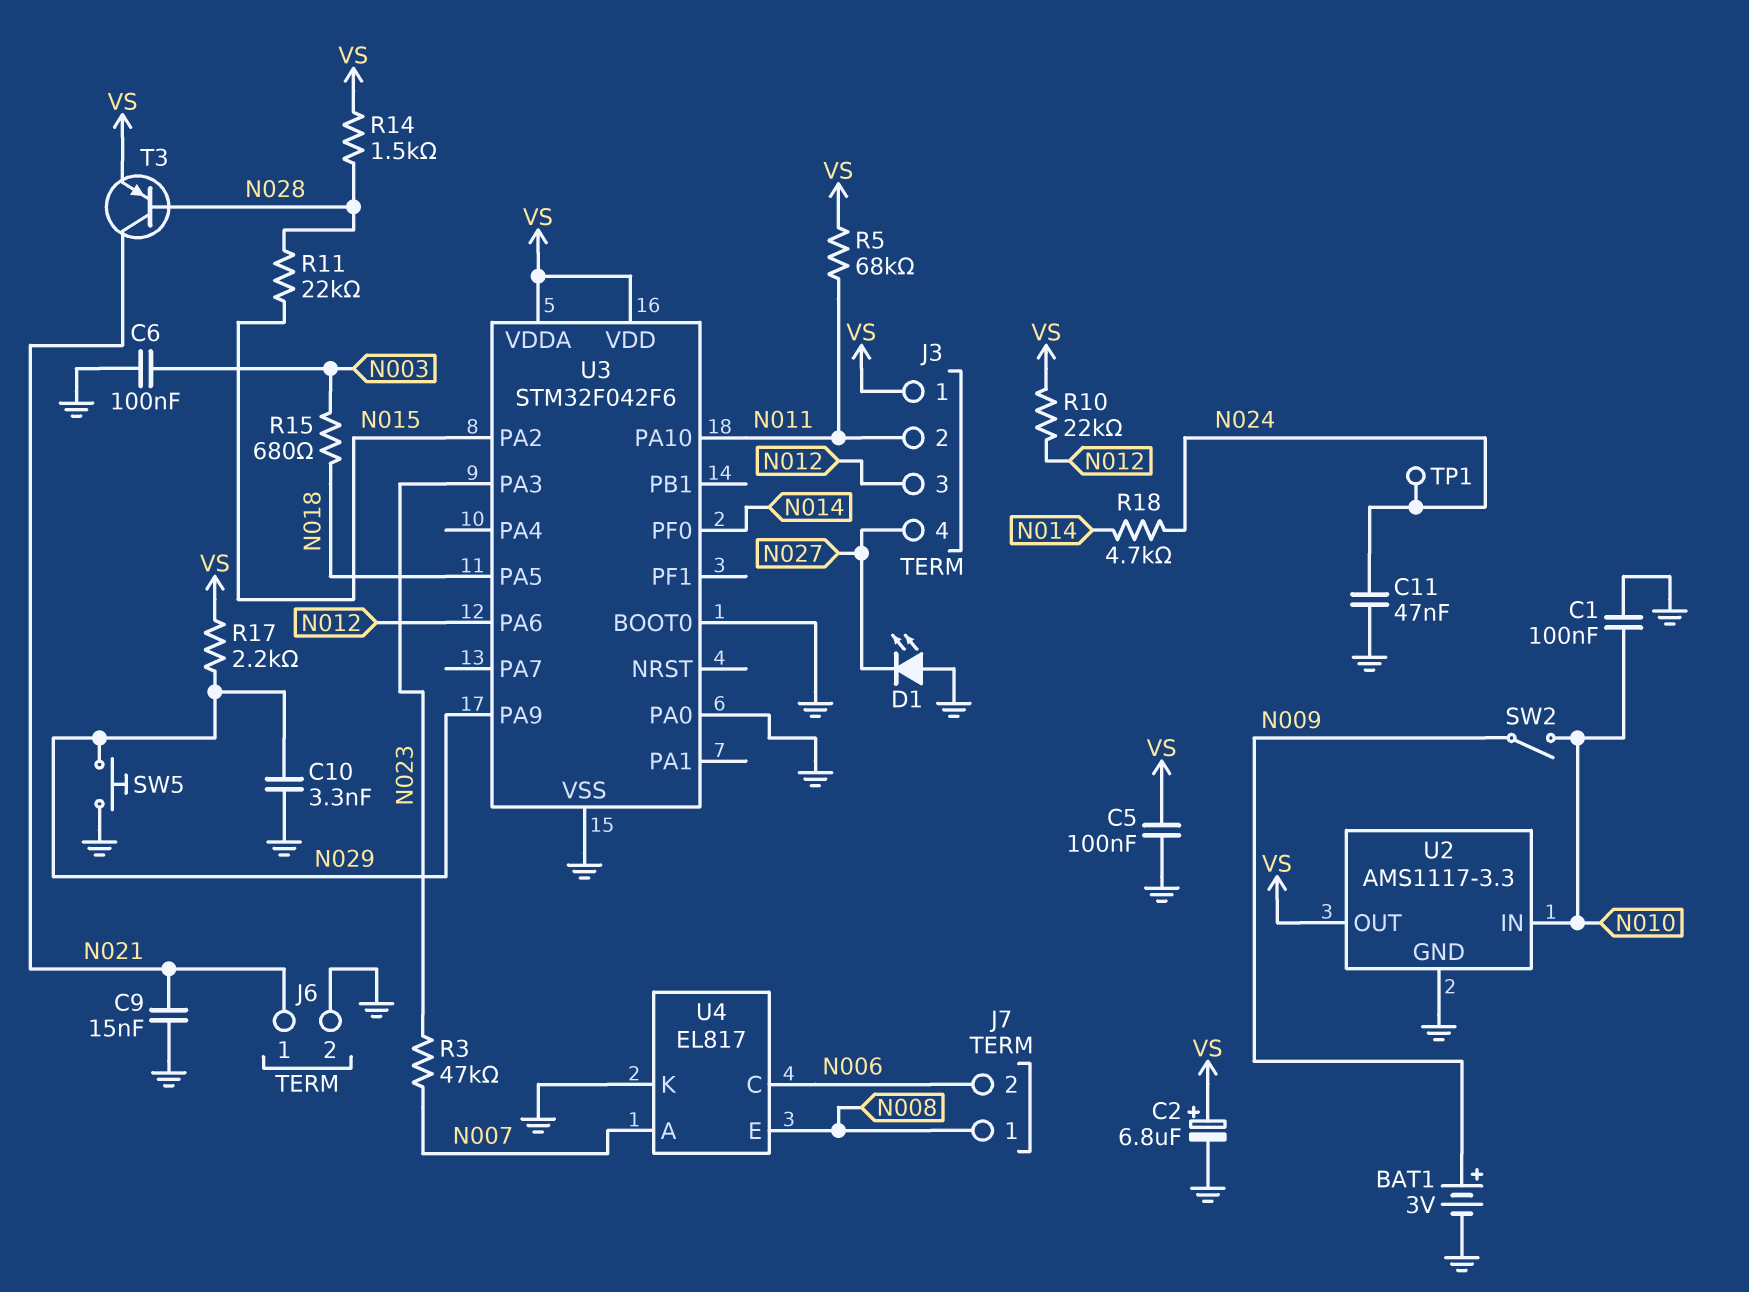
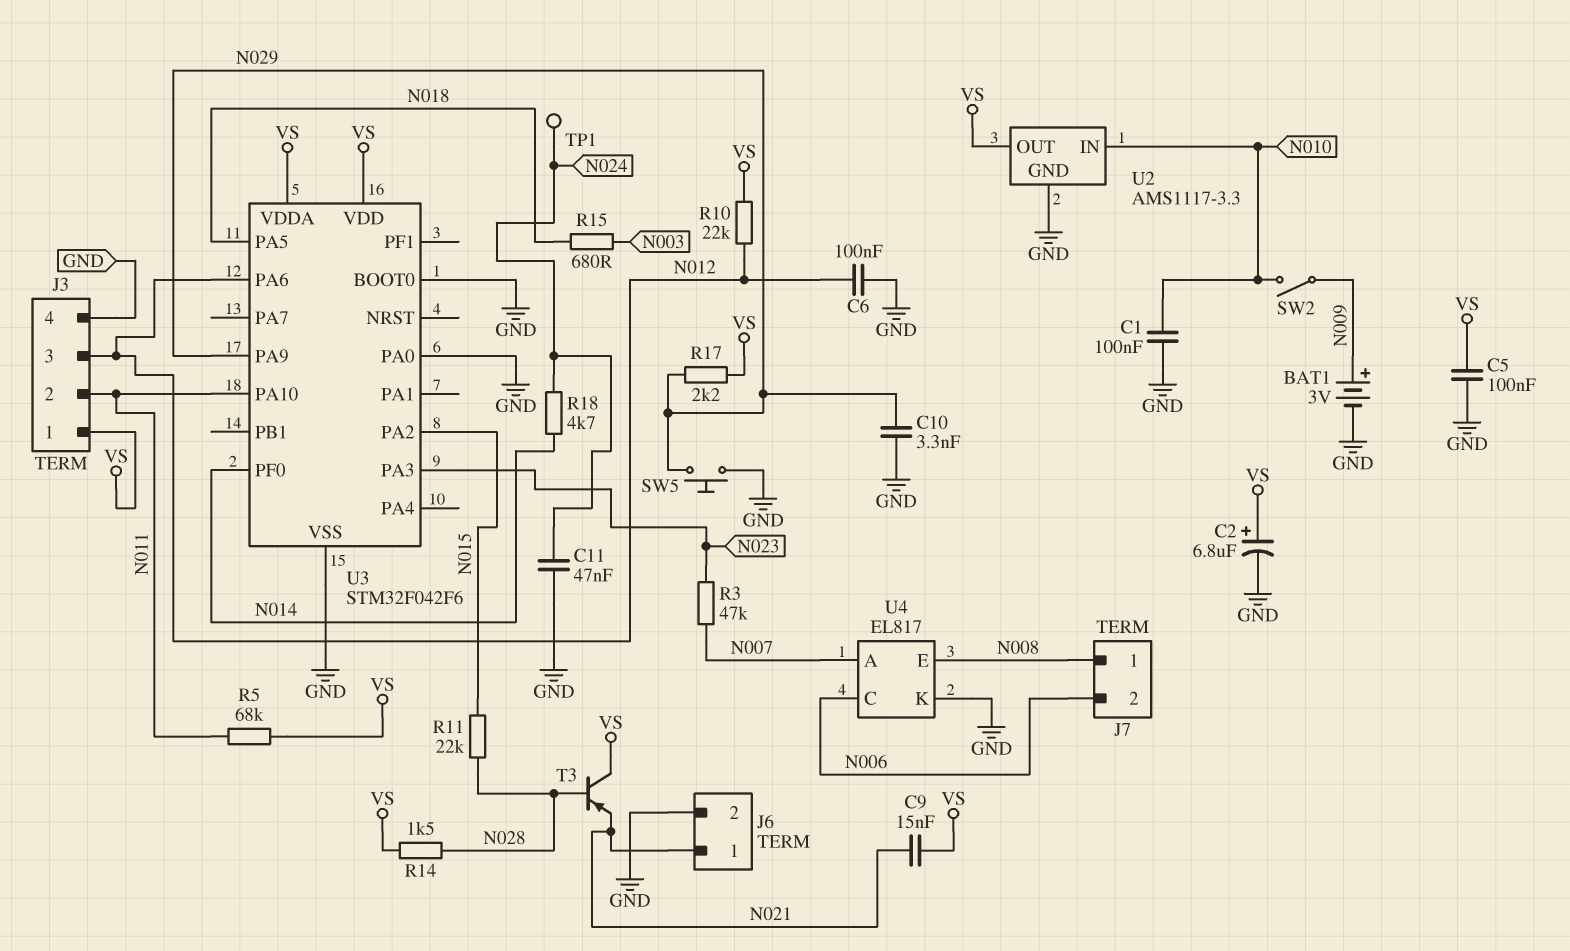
C6: 100nF (GND, N003) -> 100nF (GND, N012)
C9: 15nF (GND, N021) -> 15nF (N021, VS)
D1: LED (A GND, K N027) -> none
J3 pin 4: N027 -> GND
T3: PNP (B N028, C N021, E VS) -> PNP (B N028, C VS, E N021)

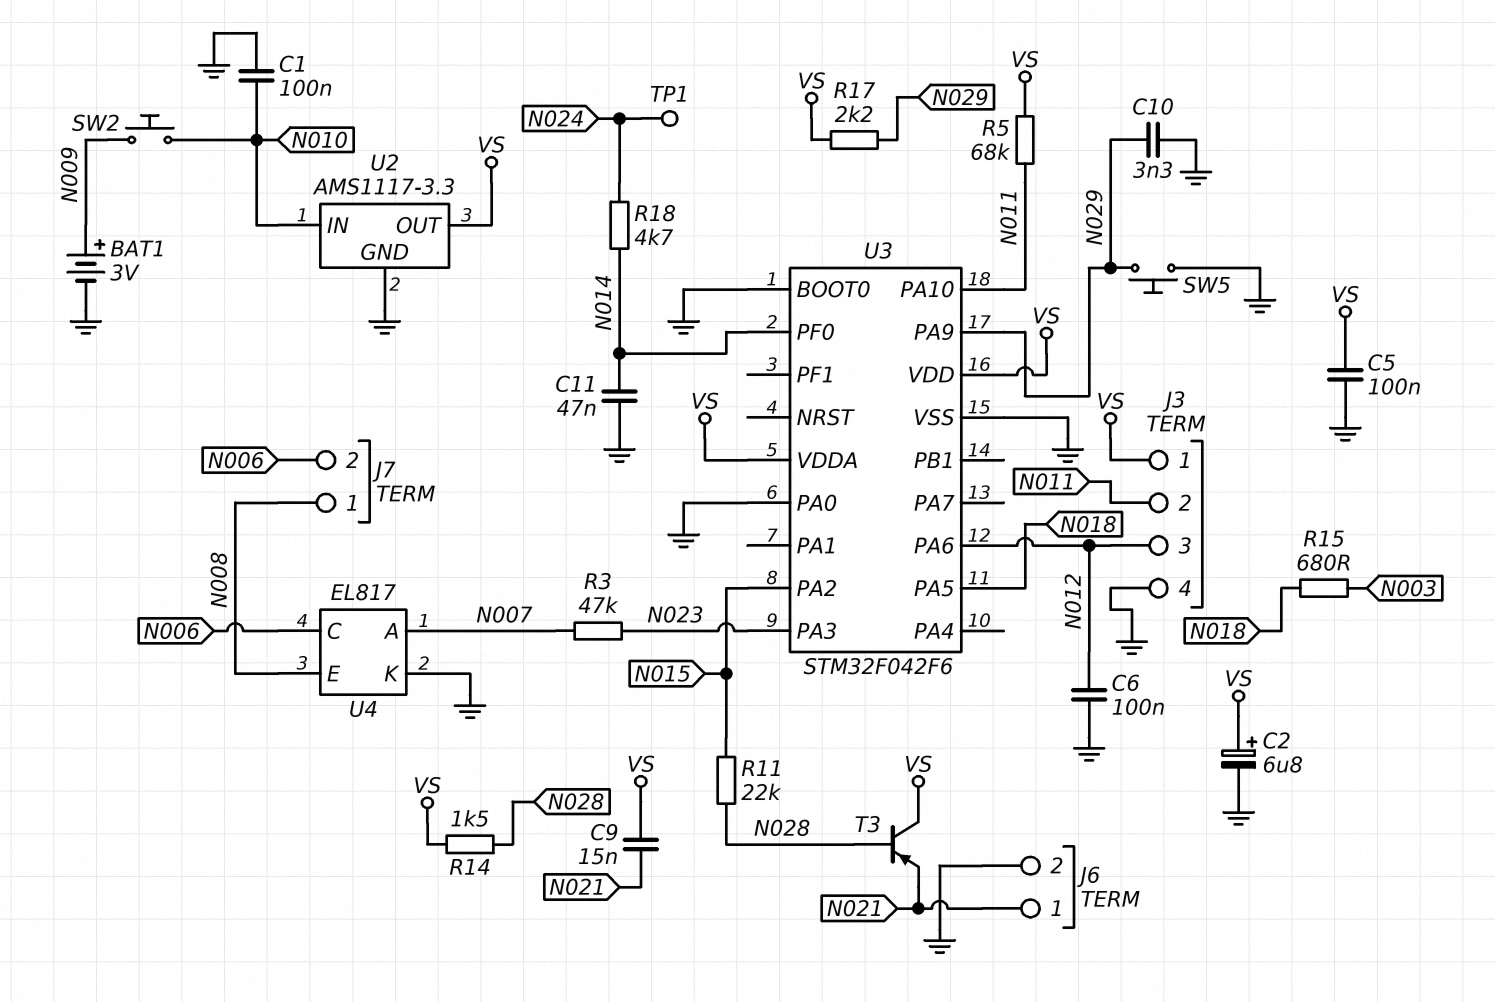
C11: 47nF (GND, N024) -> 47nF (GND, N014)
R10: 22k (N012, VS) -> none
SW2: switch (N009, N010) -> button (N009, N010)

